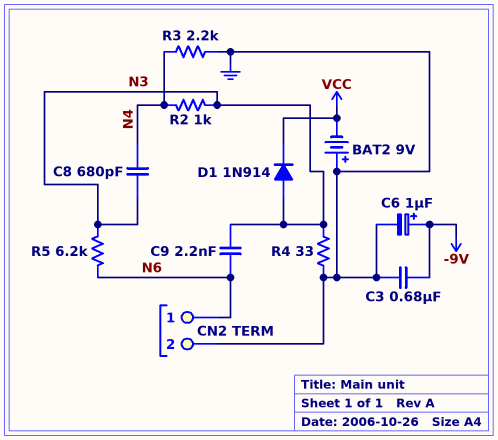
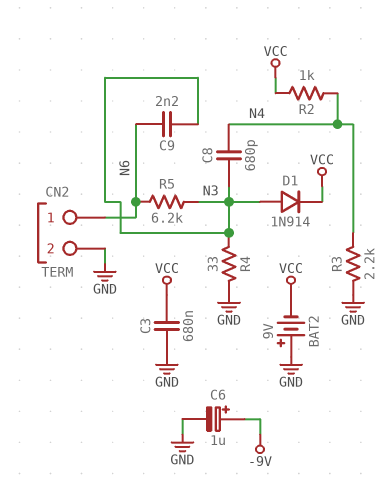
C3: 680nF (-9V, GND) -> 680nF (GND, VCC)
R2: 1k (N3, N4) -> 1k (N4, VCC)

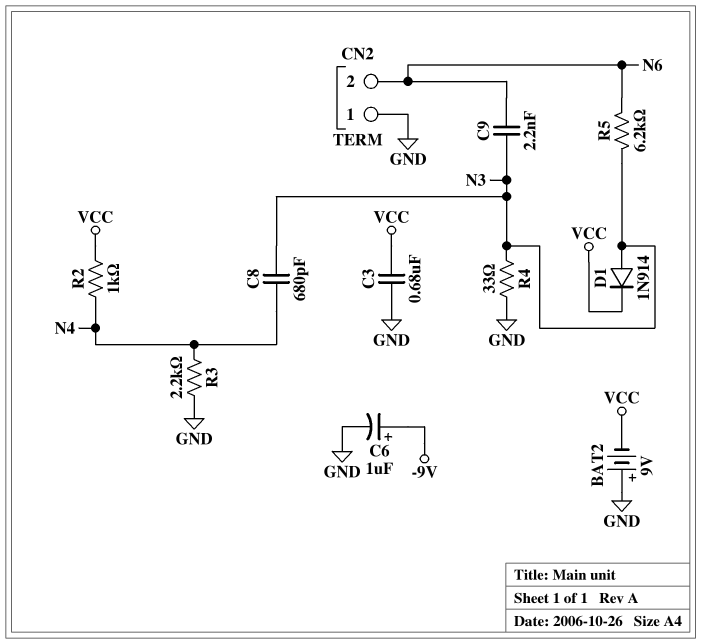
CN2 pin 1: N6 -> GND
CN2 pin 2: GND -> N6

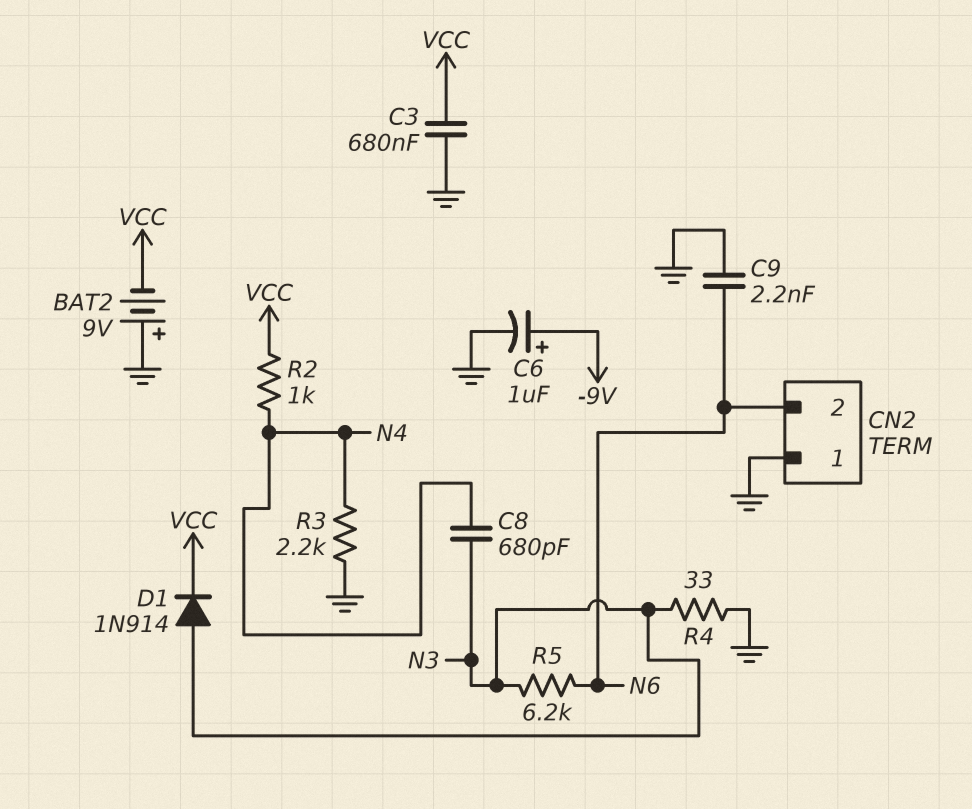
C9: 2.2nF (N3, N6) -> 2.2nF (GND, N6)

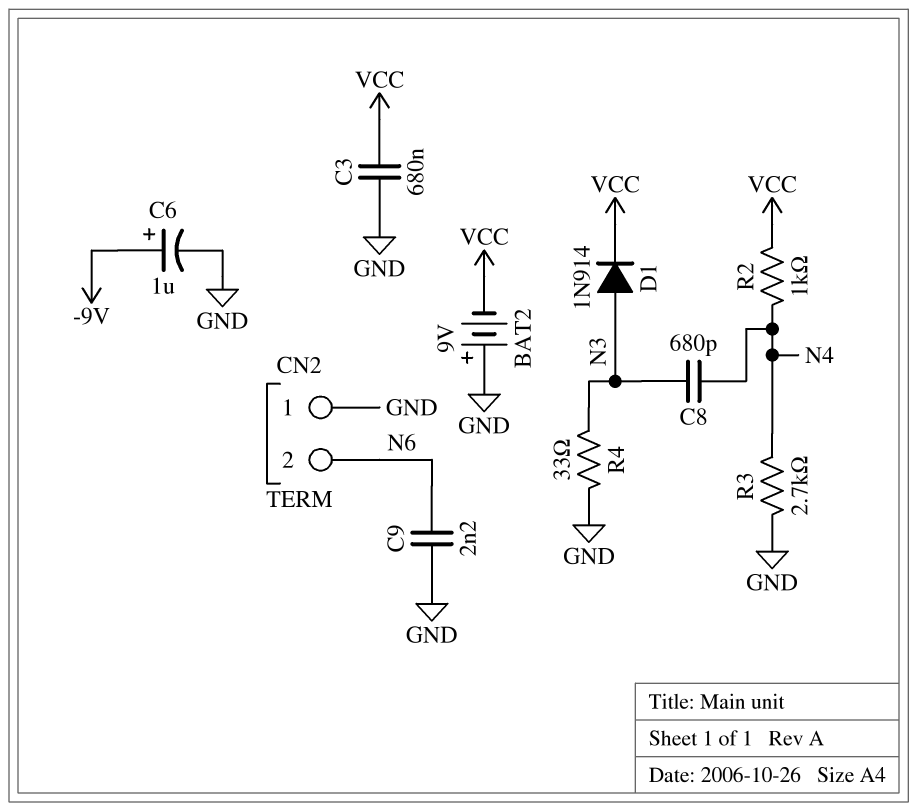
R3: 2.2k (GND, N4) -> 2.7k (GND, N4)
R5: 6.2k (N3, N6) -> none

